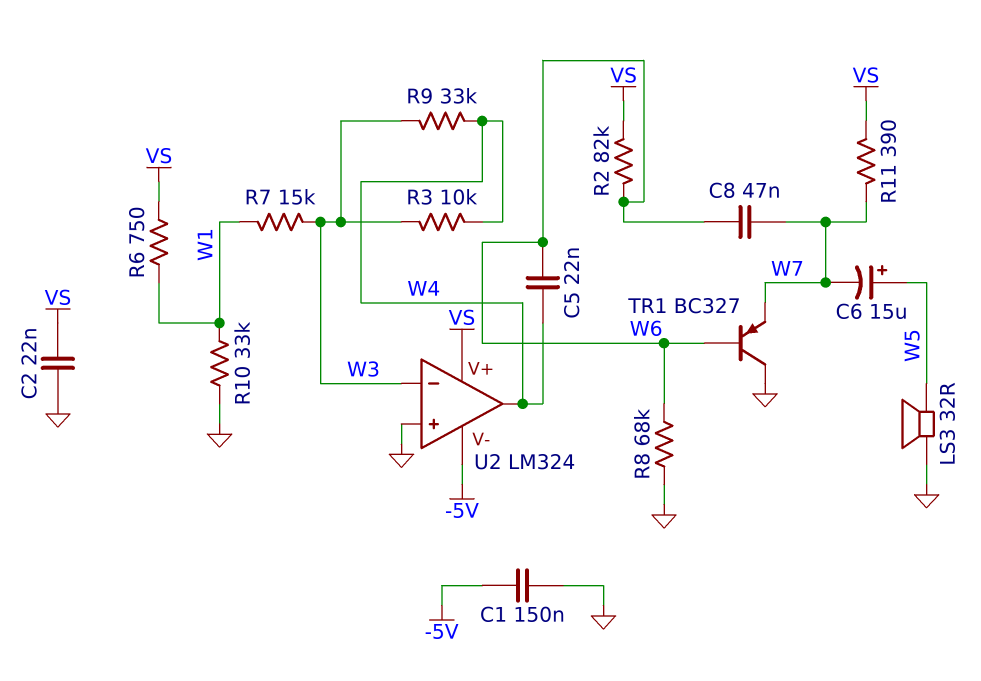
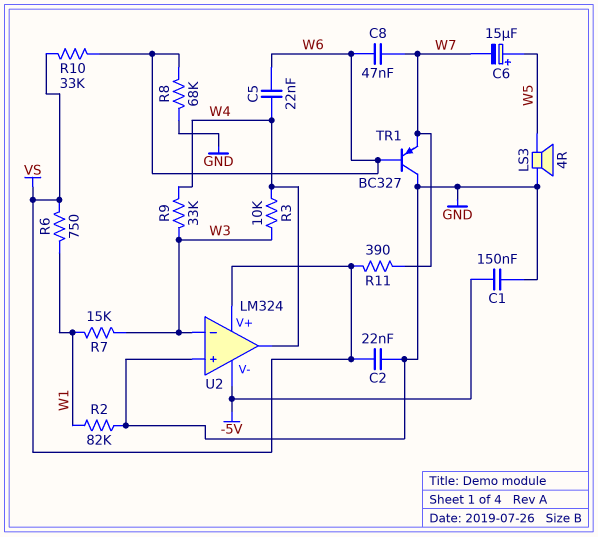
LS3: speaker 32R (GND, W5) -> speaker 4R (GND, W5)
R2: 82k (VS, W6) -> 82k (GND, W1)
R10: 33k (GND, W1) -> 33k (VS, W6)

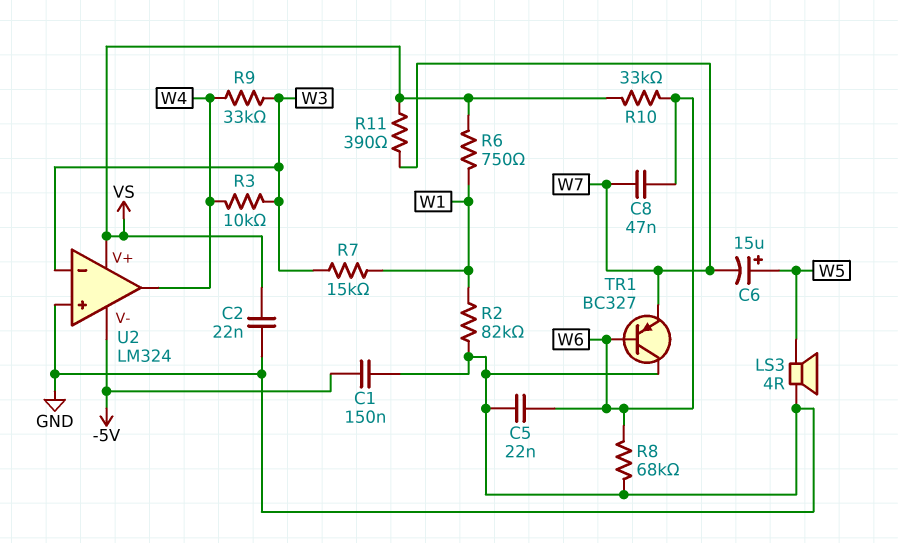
C5: 22nF (W4, W6) -> 22nF (GND, W6)

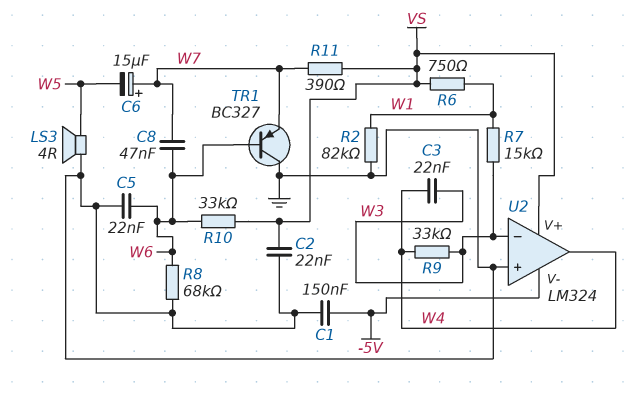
C3: none -> 22nF (W3, W4)
C6: 15uF (plus W5, minus W7) -> 15uF (plus W7, minus W5)
R3: 10k (W3, W4) -> none

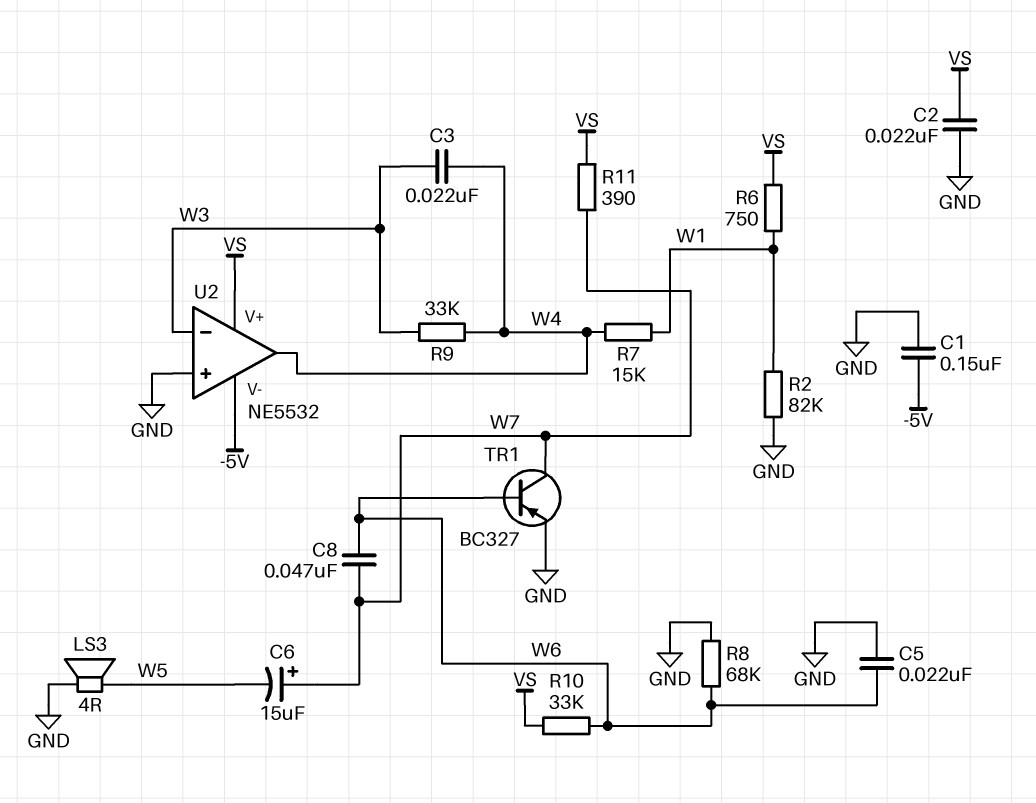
R7: 15k (W1, W3) -> 15k (W1, W4)
TR1: PNP BC327 (B W6, C GND, E W7) -> PNP BC327 (B W6, C W7, E GND)
U2: LM324 -> NE5532

